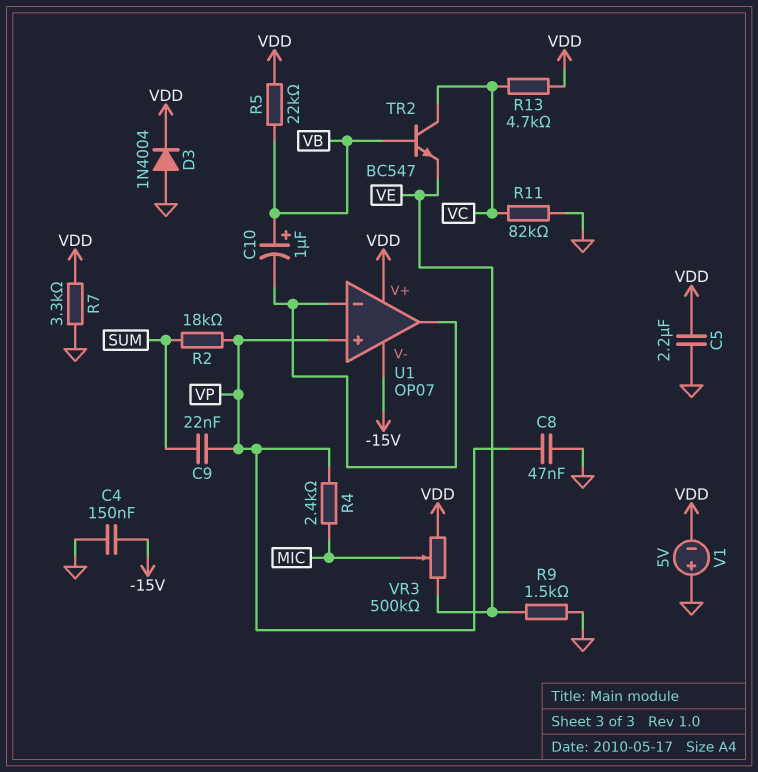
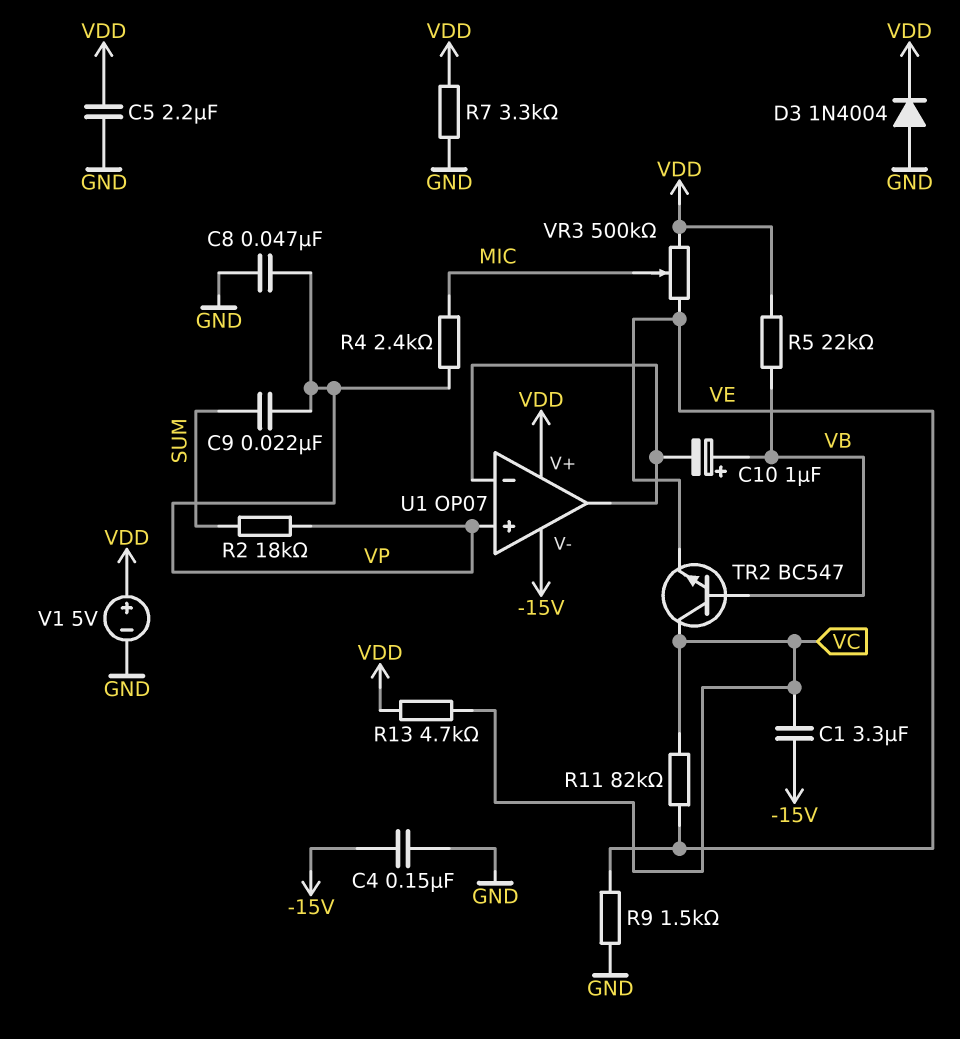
C1: none -> 3.3uF (-15V, VC)
R11: 82k (GND, VC) -> 82k (VC, VE)
V1: 5V (plus GND, minus VDD) -> 5V (plus VDD, minus GND)

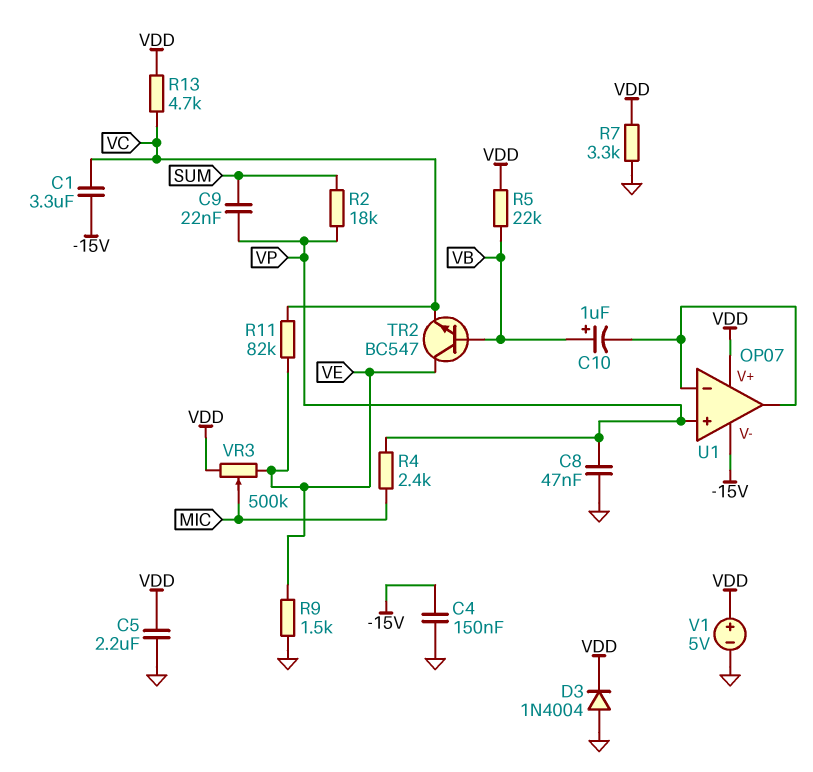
TR2: NPN BC547 (B VB, C VC, E VE) -> NPN BC547 (B VB, C VE, E VC)

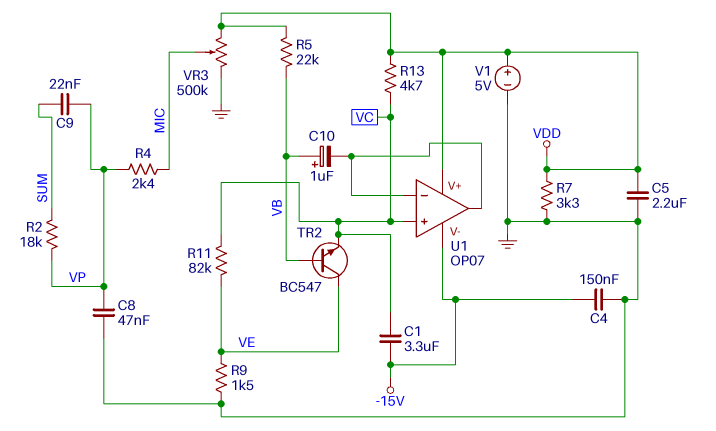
D3: diode 1N4004 (A GND, K VDD) -> none
U1 pin in+: VP -> VC
VR3: 500k (VDD, VE, wiper MIC) -> 500k (GND, VDD, wiper MIC)

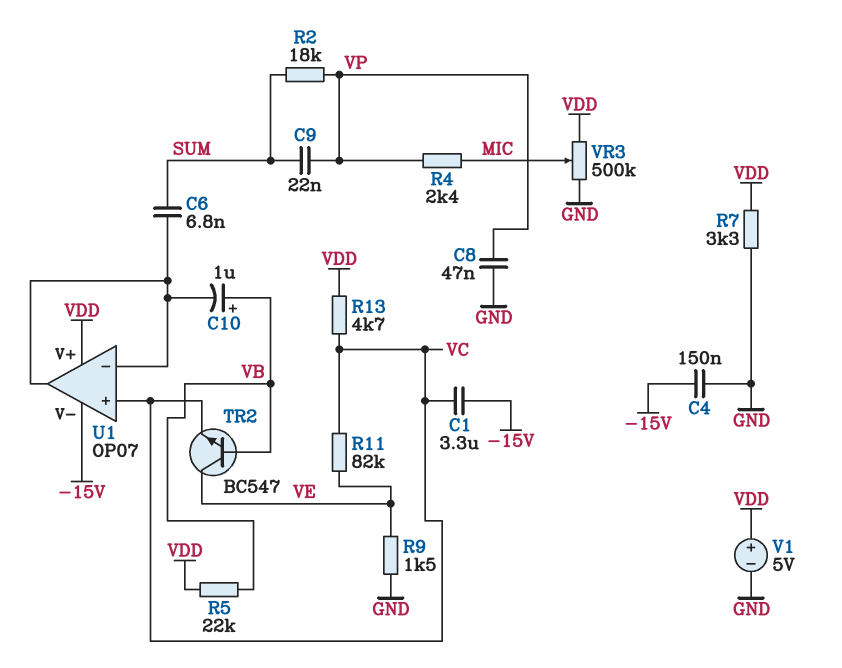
C5: 2.2uF (GND, VDD) -> none
C6: none -> 6.8nF (SUM, U1/in-)

